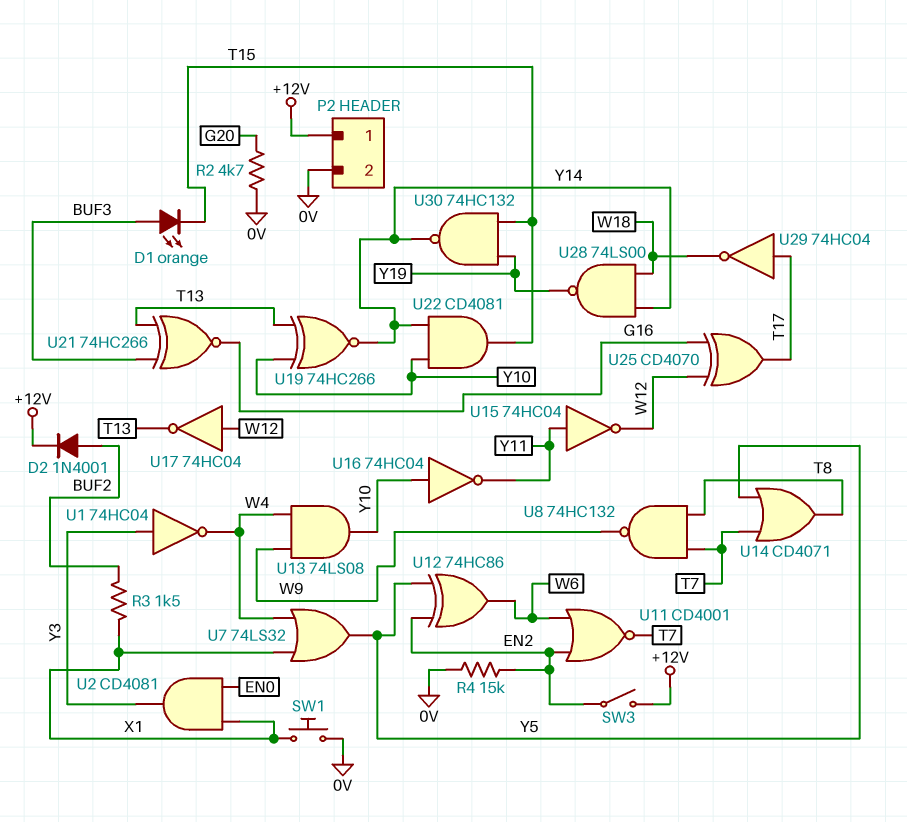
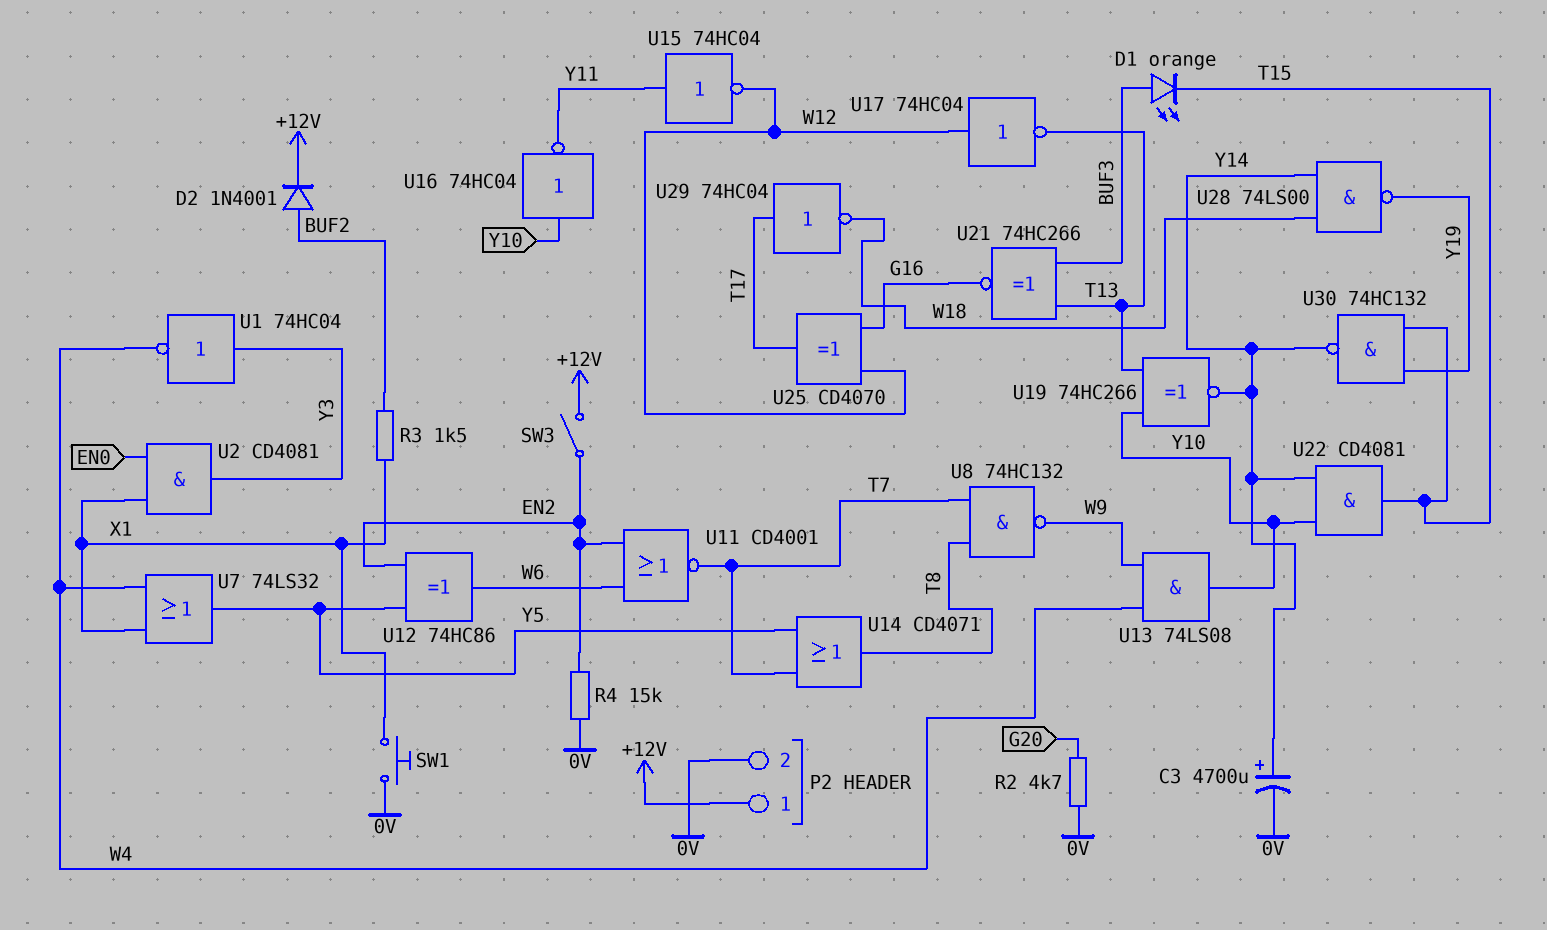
C3: none -> 4700uF (plus Y14, minus 0V)

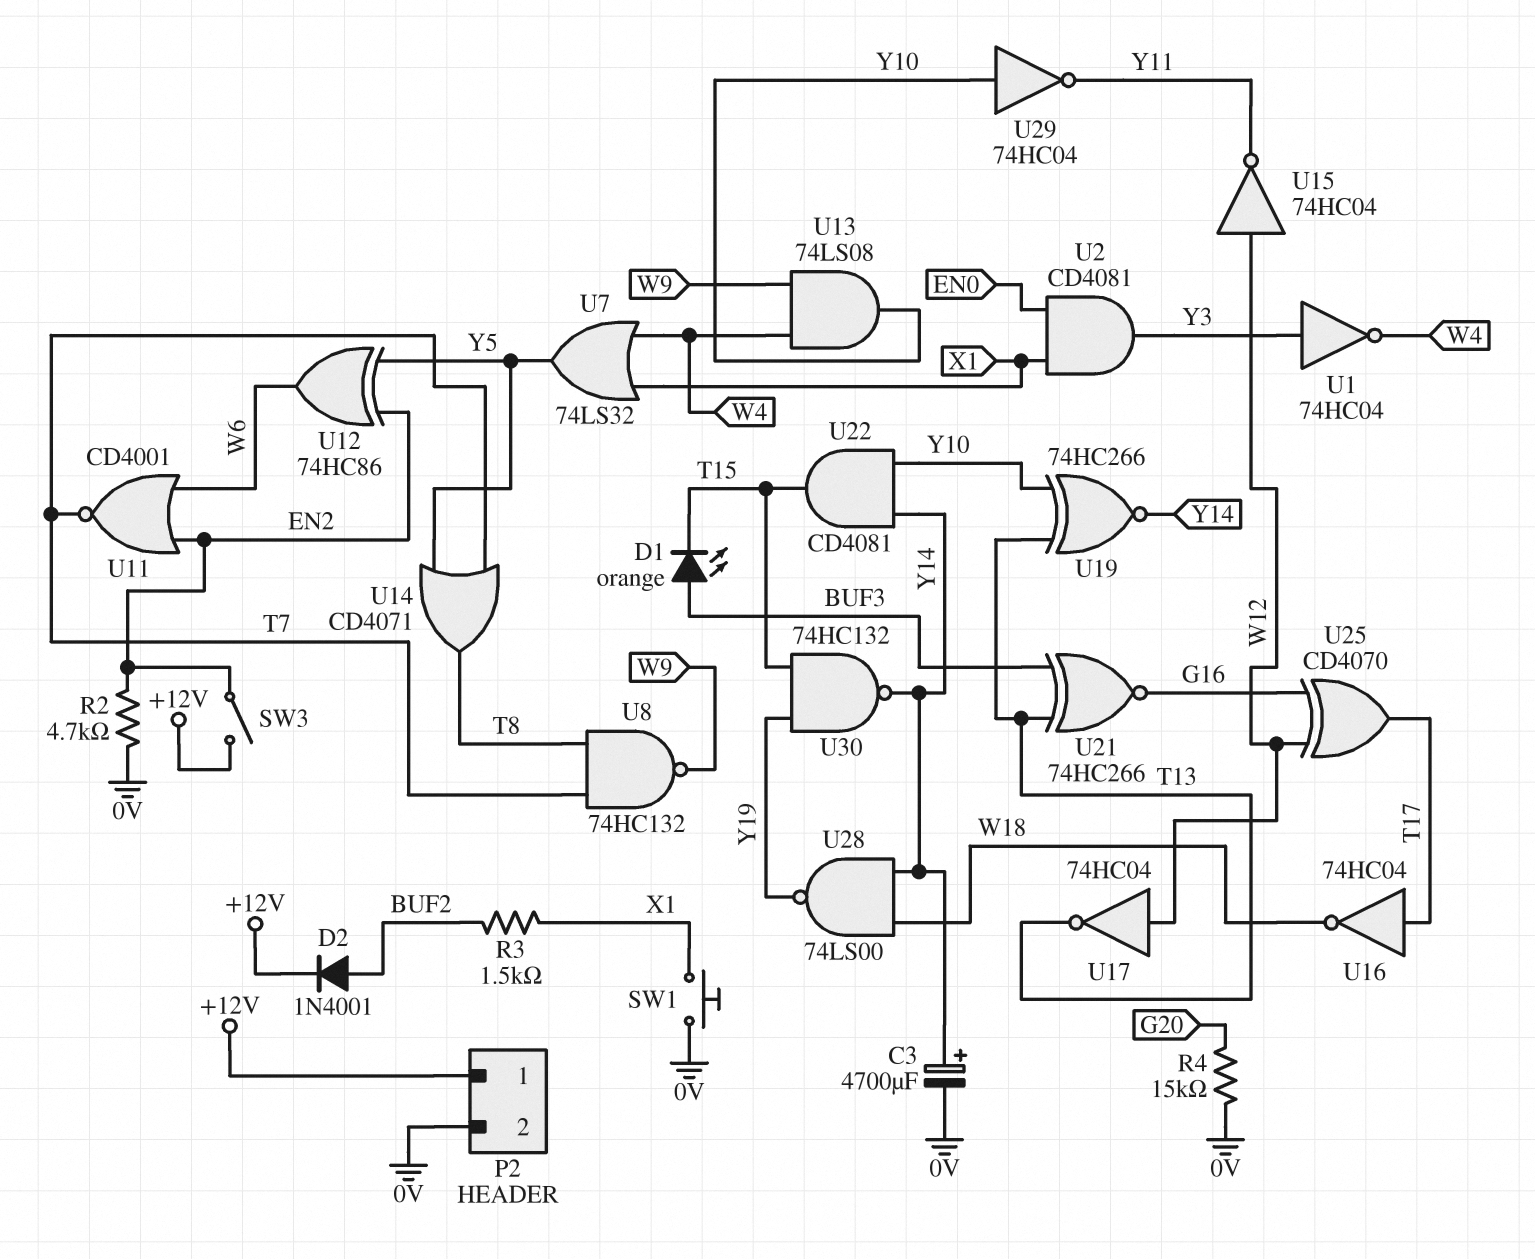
R2: 4.7k (0V, G20) -> 4.7k (0V, EN2)
R4: 15k (0V, EN2) -> 15k (0V, G20)
U15: NOT 74HC04 (in Y11, out W12) -> NOT 74HC04 (in W12, out Y11)
U16: NOT 74HC04 (in Y10, out Y11) -> NOT 74HC04 (in T17, out W18)
U29: NOT 74HC04 (in T17, out W18) -> NOT 74HC04 (in Y10, out Y11)

